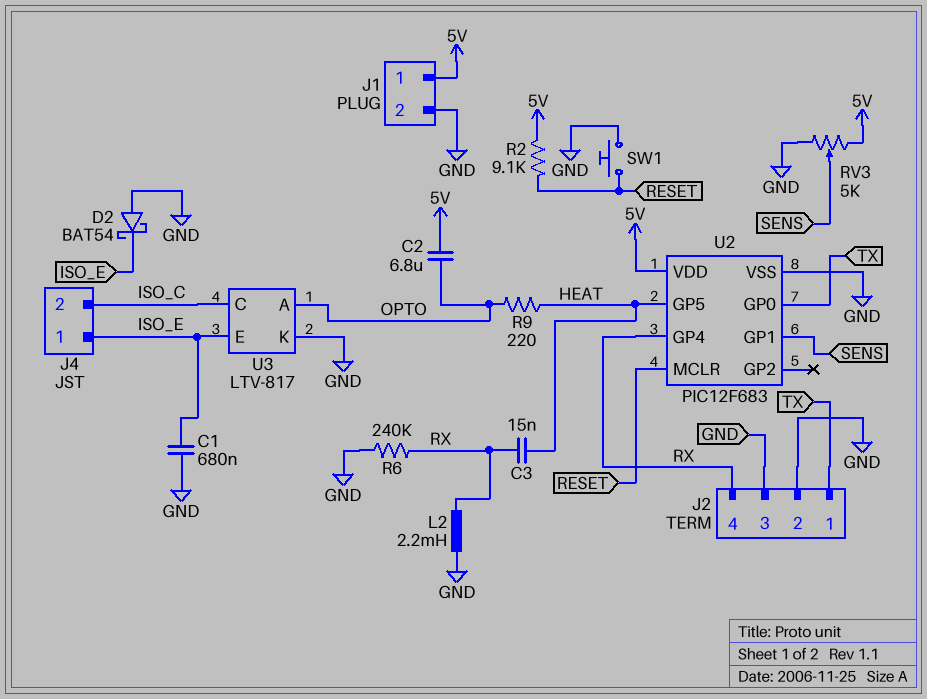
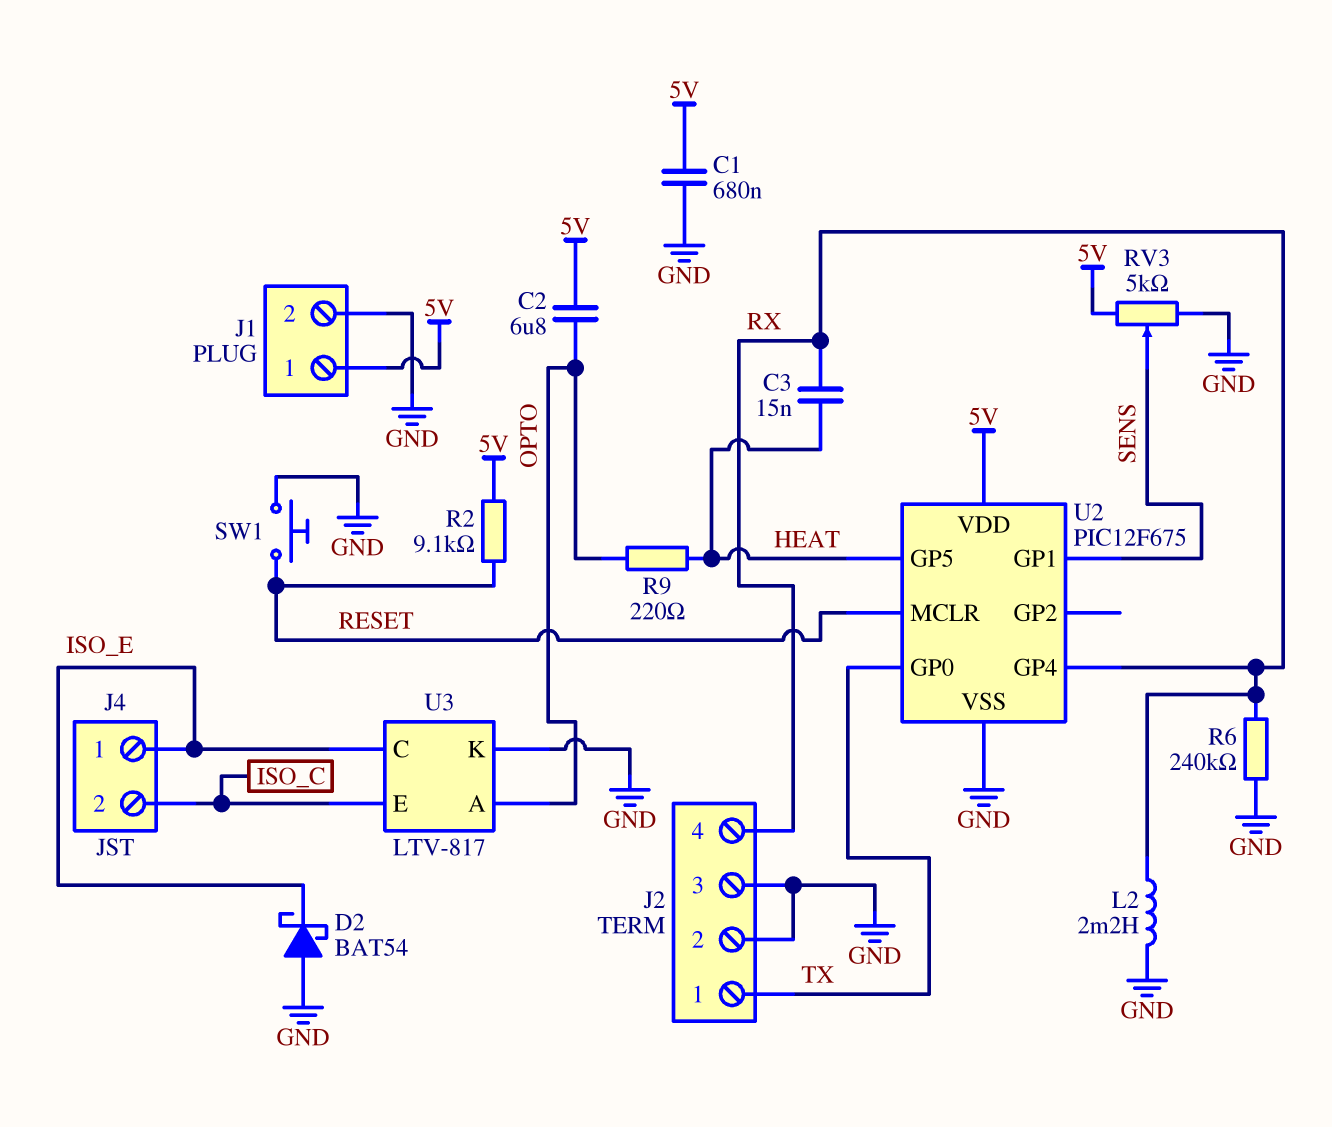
C1: 680nF (GND, ISO_E) -> 680nF (5V, GND)
U2: PIC12F683 -> PIC12F675
U3 pin C: ISO_C -> ISO_E
U3 pin E: ISO_E -> ISO_C

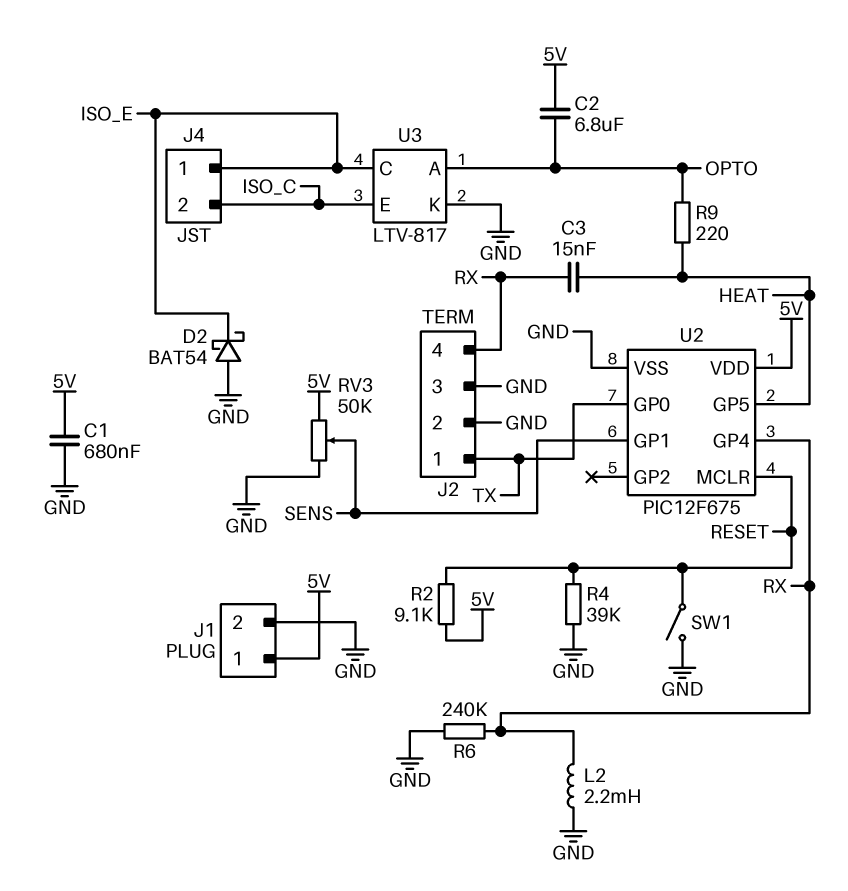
R4: none -> 39k (GND, RESET)
RV3: 5k (5V, GND, wiper SENS) -> 50k (5V, GND, wiper SENS)
SW1: button (GND, RESET) -> switch (GND, RESET)

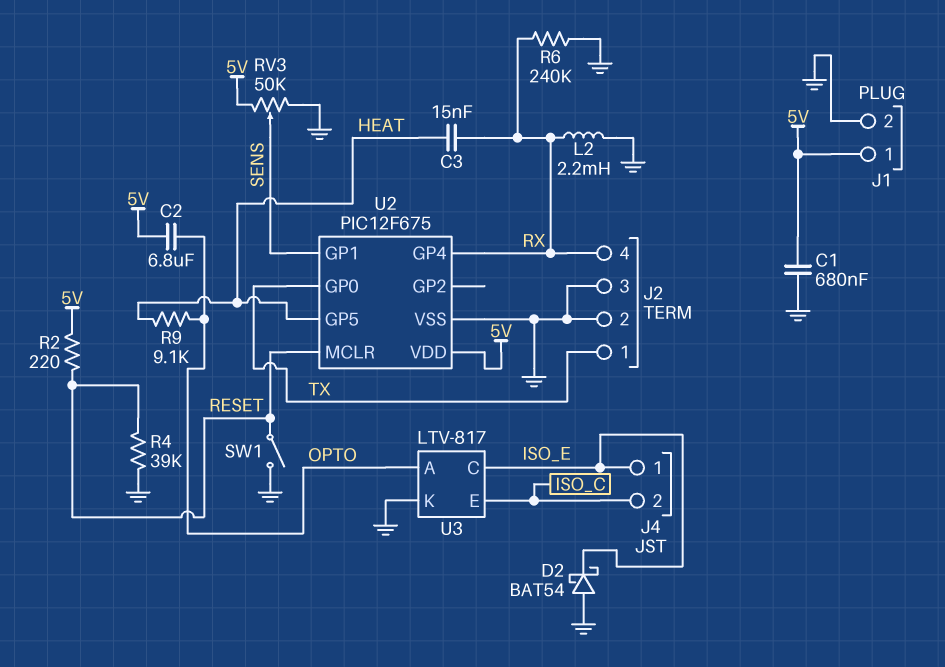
R2: 9.1k (5V, RESET) -> 220 (5V, RESET)
R9: 220 (HEAT, OPTO) -> 9.1k (HEAT, OPTO)

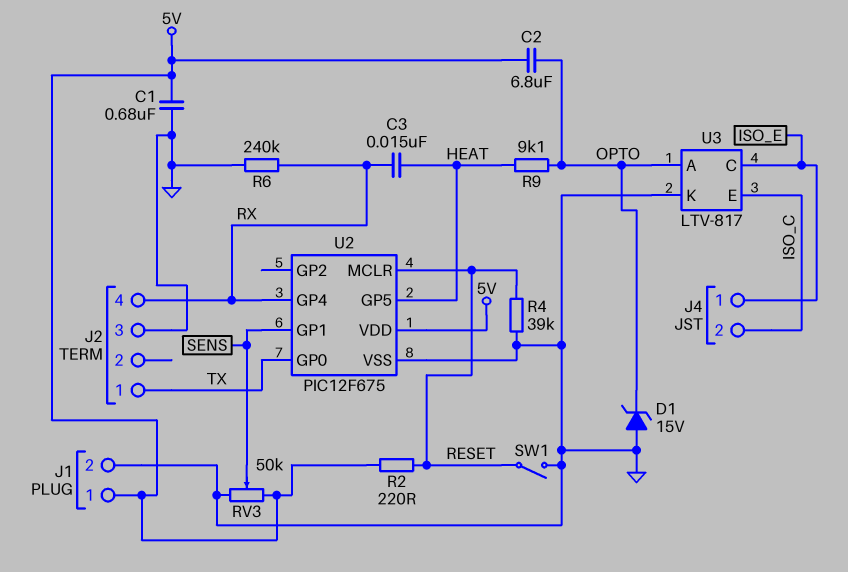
D1: none -> zener 15V (A GND, K OPTO)
D2: schottky BAT54 (A GND, K ISO_E) -> none
J2 pin 2: GND -> none
L2: 2.2mH (GND, RX) -> none

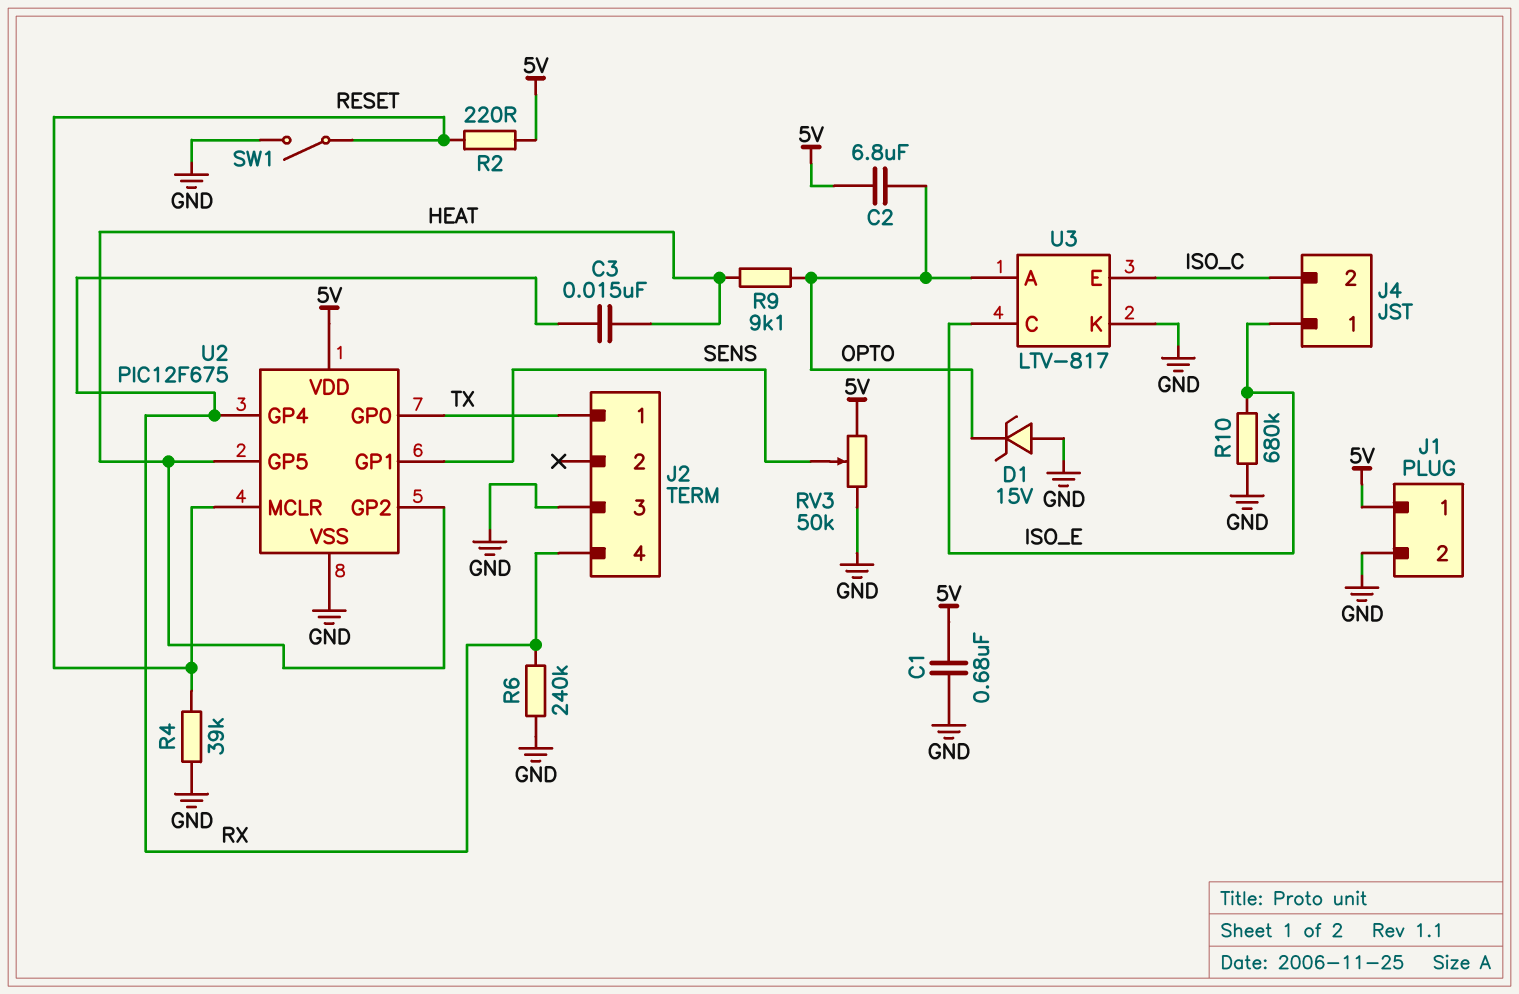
R10: none -> 680k (GND, ISO_E)
U2 pin GP2: none -> HEAT

